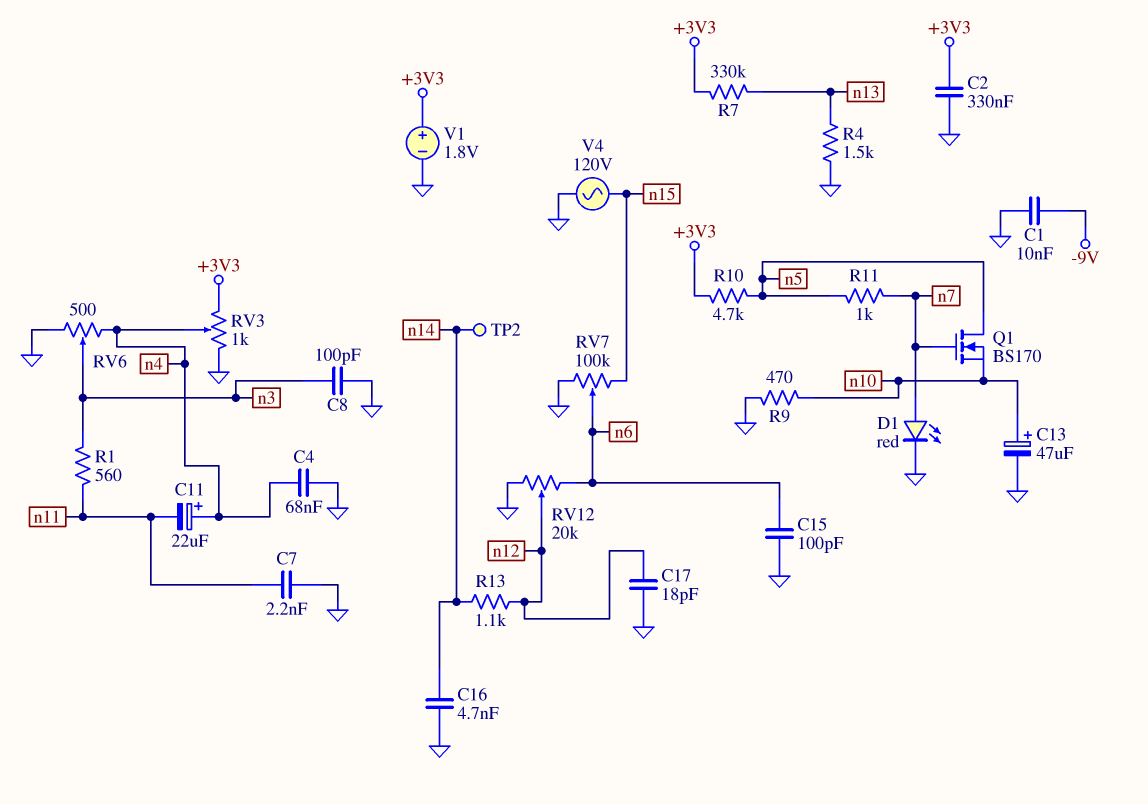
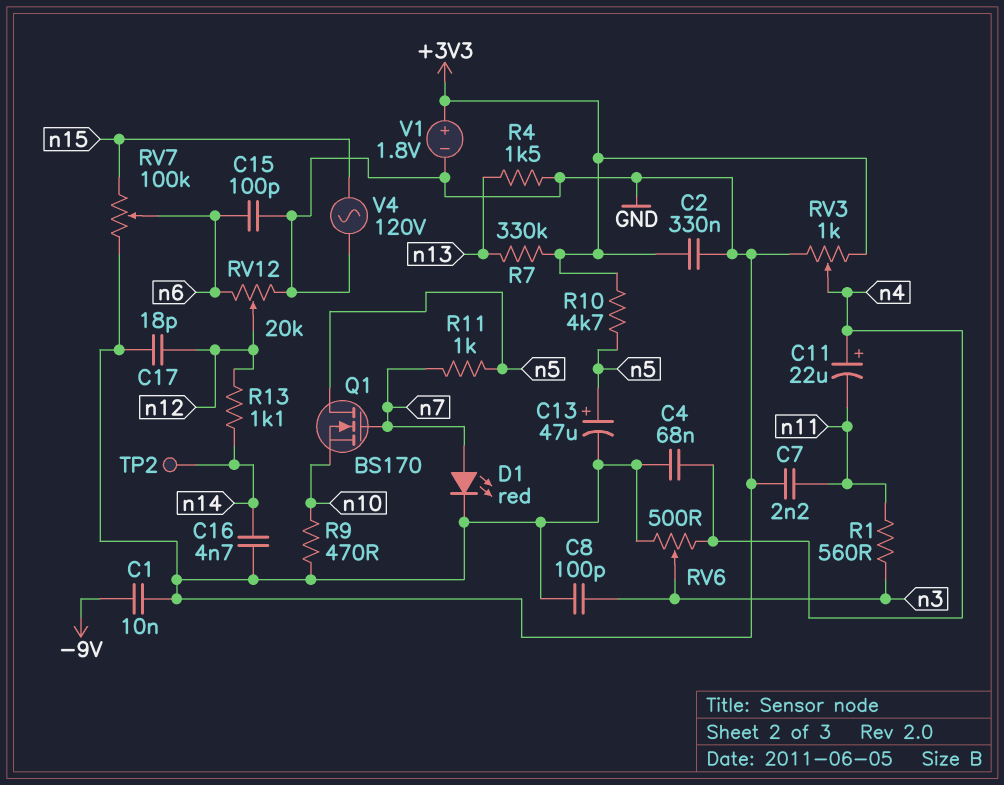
C13: 47uF (plus n10, minus GND) -> 47uF (plus n5, minus GND)

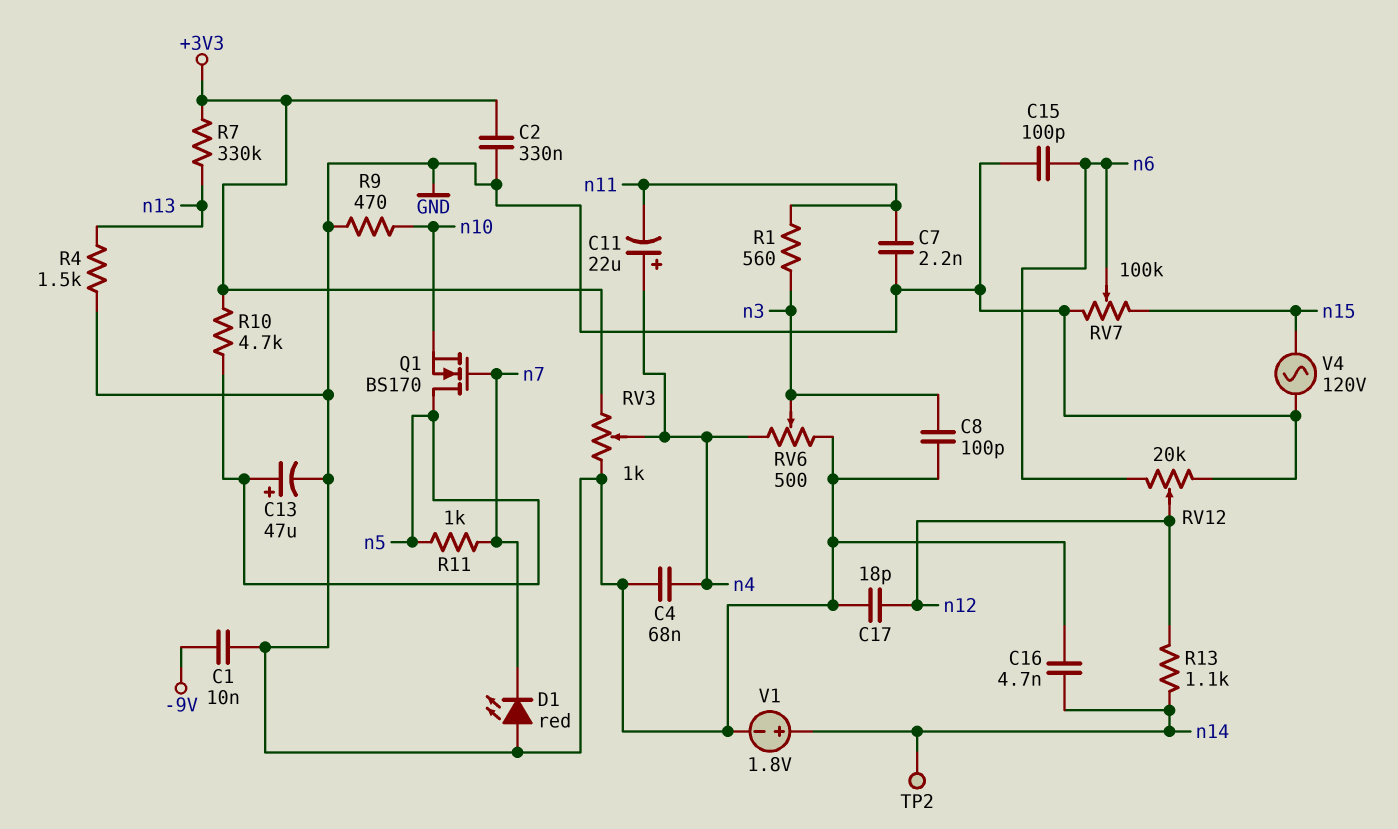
D1: LED red (A n7, K GND) -> LED red (A GND, K n7)
V1: 1.8V (plus +3V3, minus GND) -> 1.8V (plus n14, minus GND)

